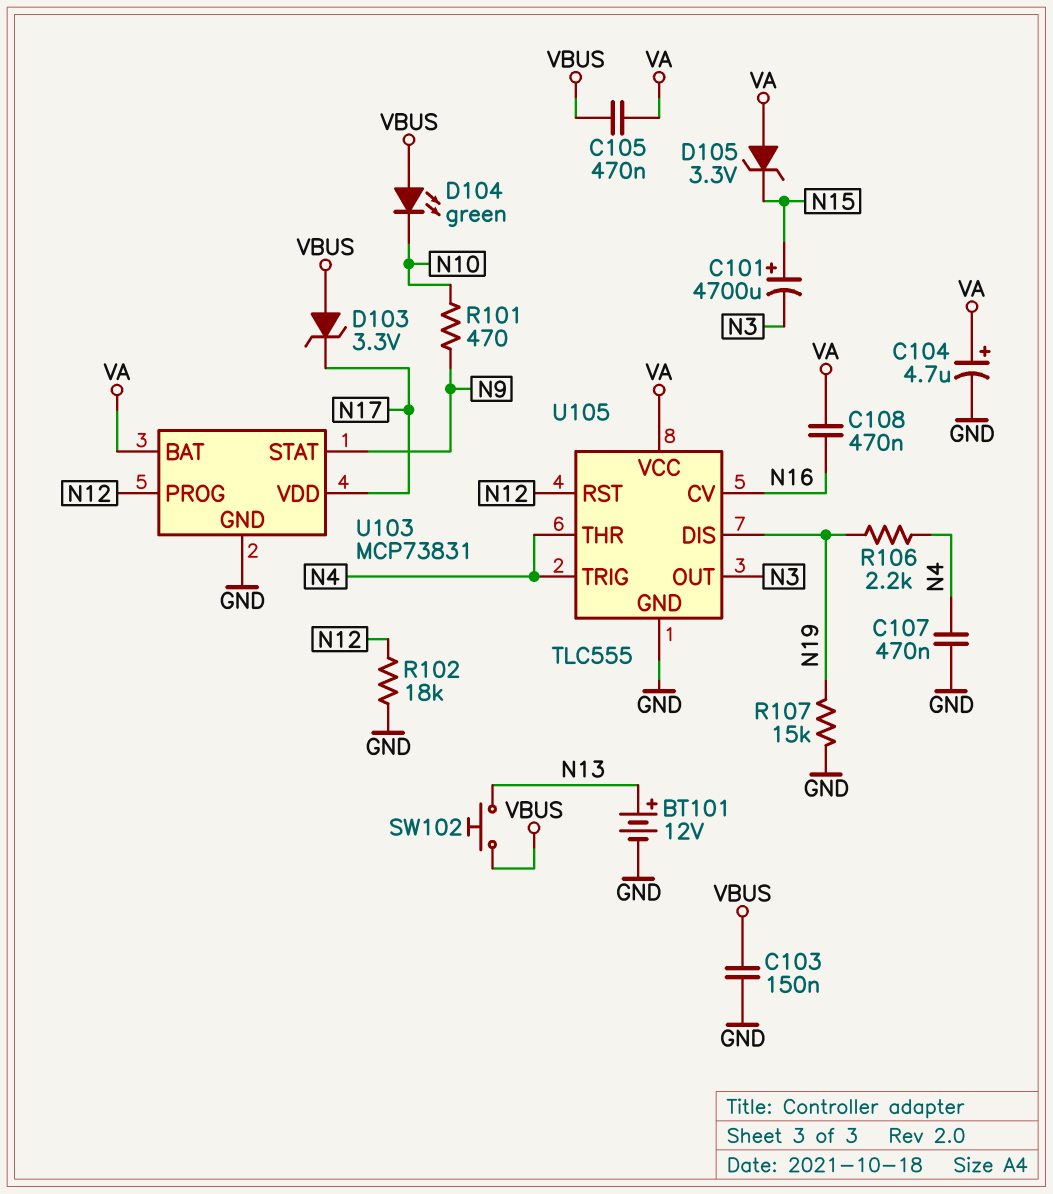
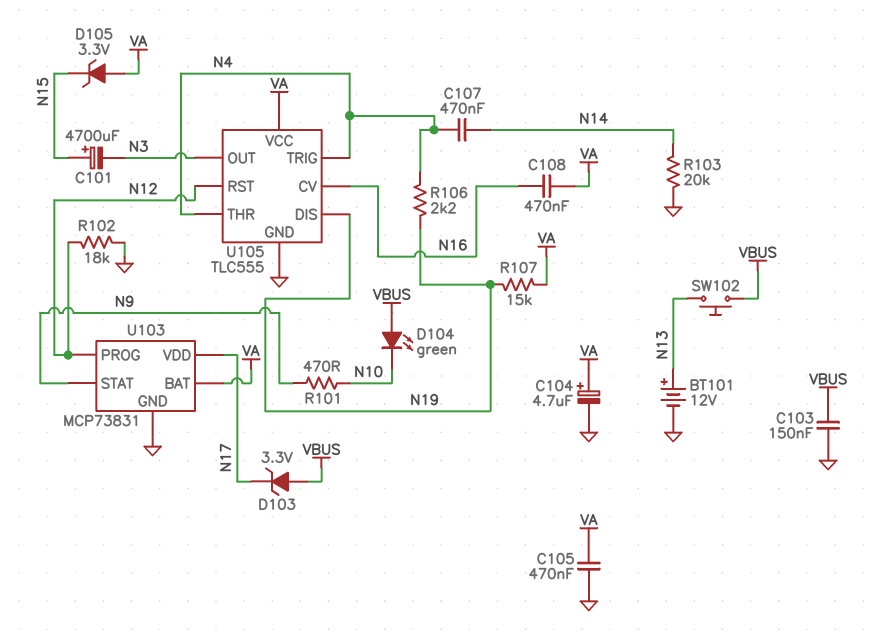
C105: 470nF (VA, VBUS) -> 470nF (GND, VA)
C107: 470nF (GND, N4) -> 470nF (N4, N14)
R103: none -> 20k (GND, N14)
R107: 15k (GND, N19) -> 15k (N19, VA)

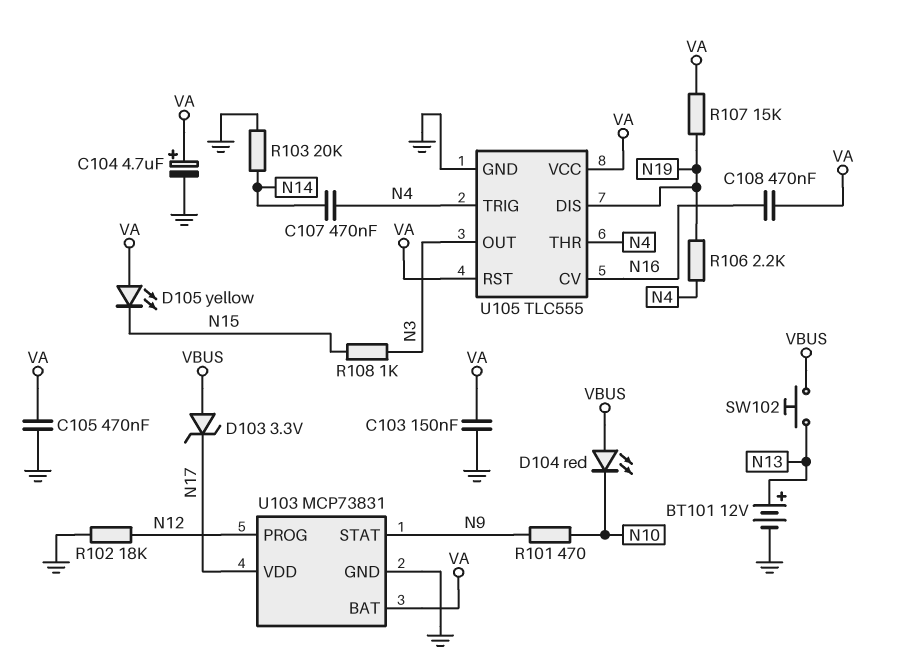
C101: 4700uF (plus N15, minus N3) -> none
C103: 150nF (GND, VBUS) -> 150nF (GND, VA)
D104: LED green (A VBUS, K N10) -> LED red (A VBUS, K N10)
D105: zener 3.3V (A VA, K N15) -> LED yellow (A VA, K N15)
R108: none -> 1k (N3, N15)
U105 pin RST: N12 -> VA

